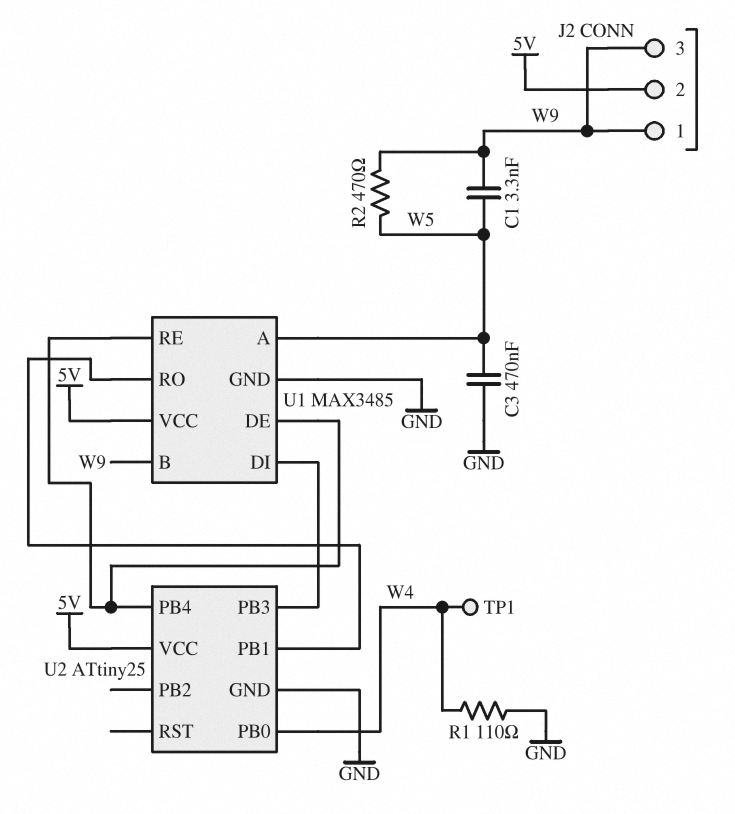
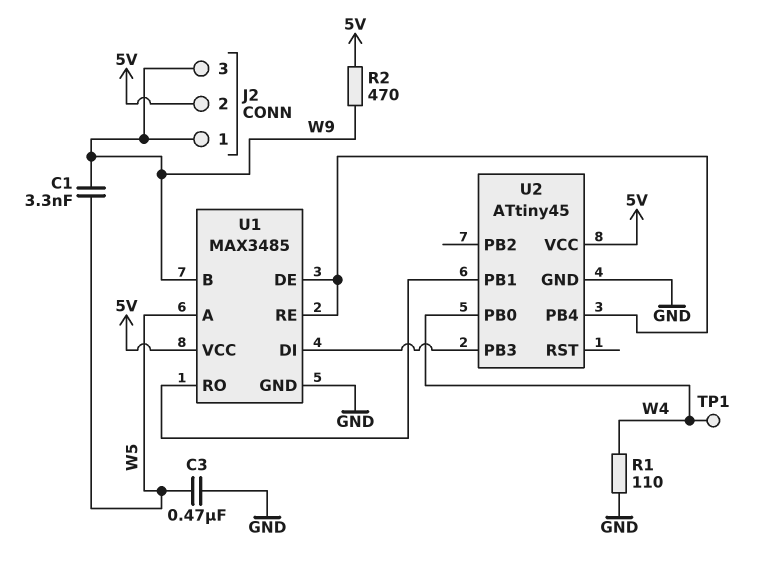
R2: 470 (W5, W9) -> 470 (5V, W9)
U2: ATtiny25 -> ATtiny45

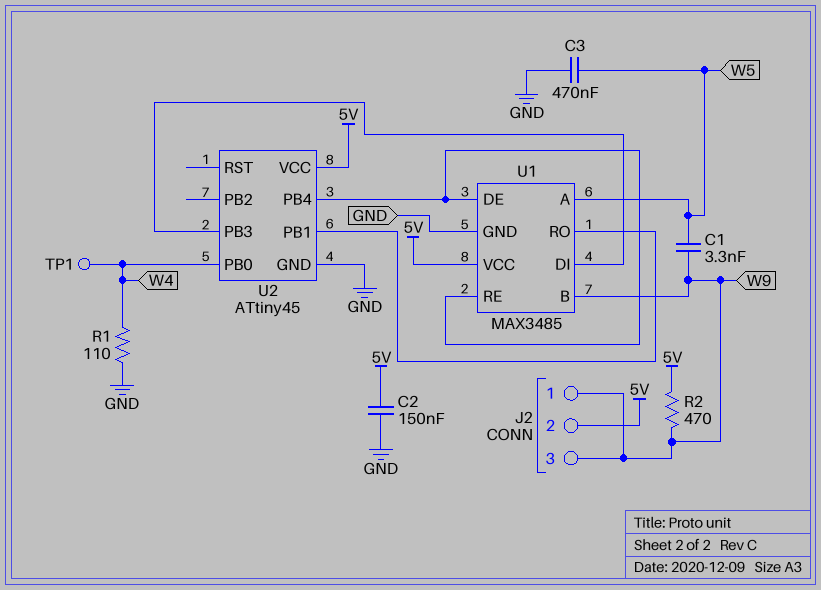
C2: none -> 150nF (5V, GND)

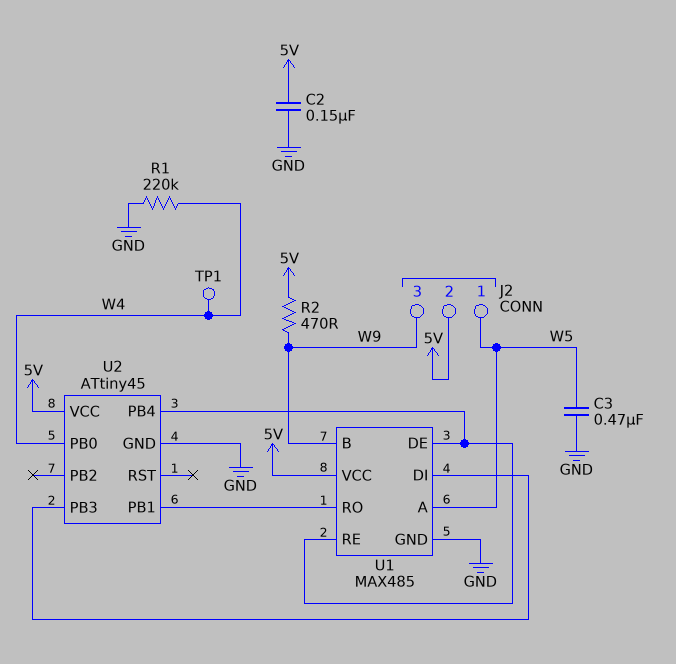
C1: 3.3nF (W5, W9) -> none
J2 pin 1: W9 -> W5
R1: 110 (GND, W4) -> 220k (GND, W4)
U1: MAX3485 -> MAX485

